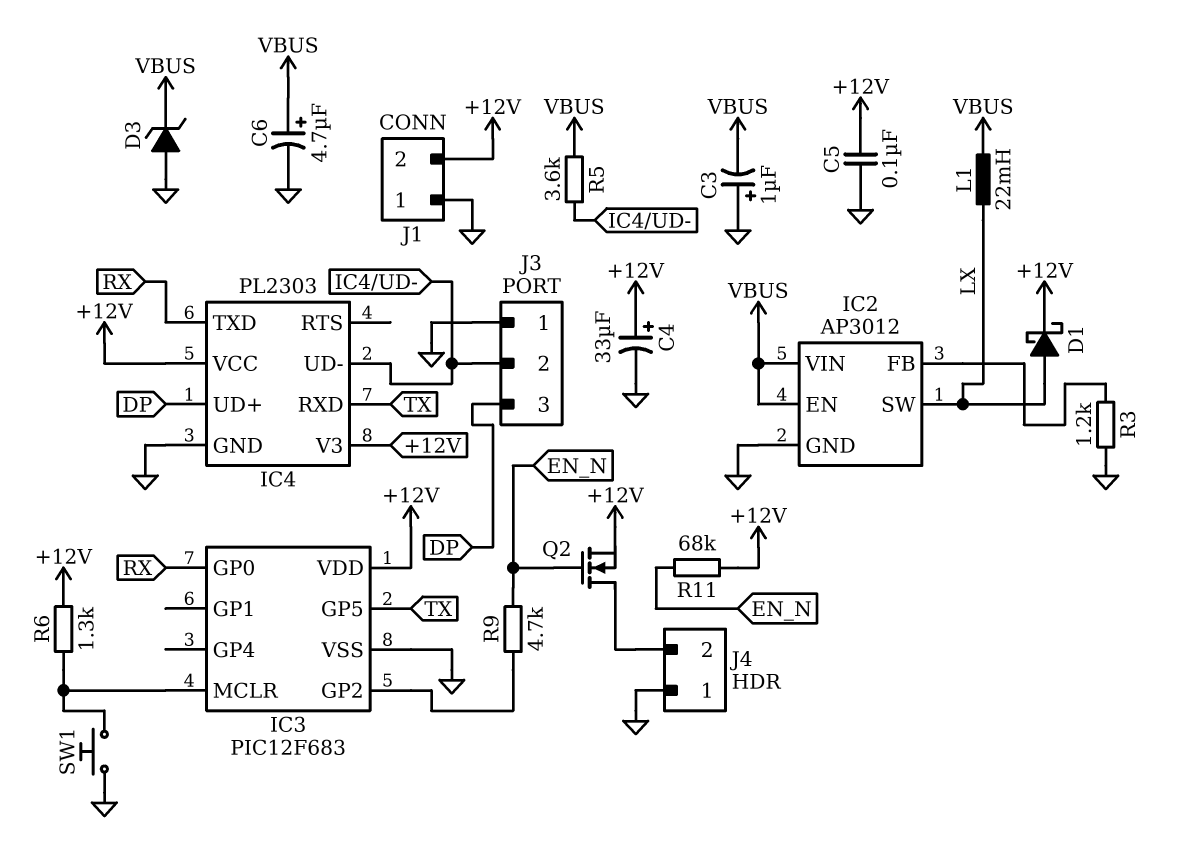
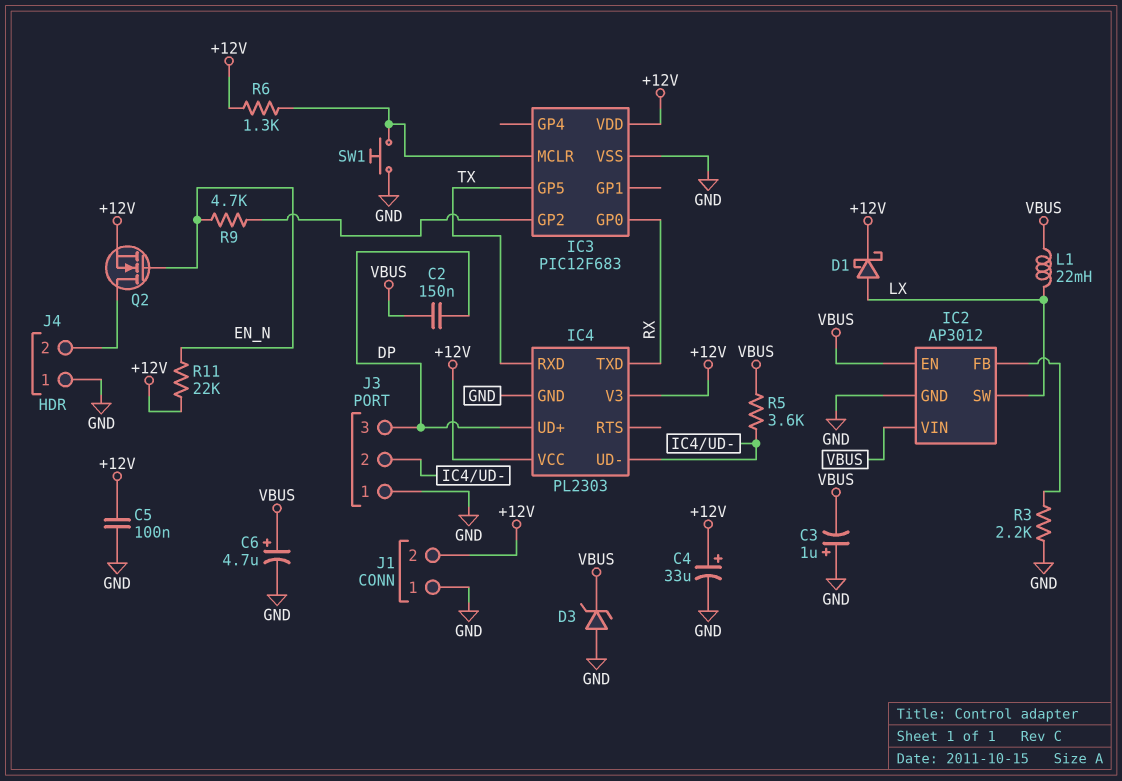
C2: none -> 150nF (DP, VBUS)
R3: 1.2k (GND, IC2/FB) -> 2.2k (GND, IC2/FB)
R11: 68k (+12V, EN_N) -> 22k (+12V, EN_N)

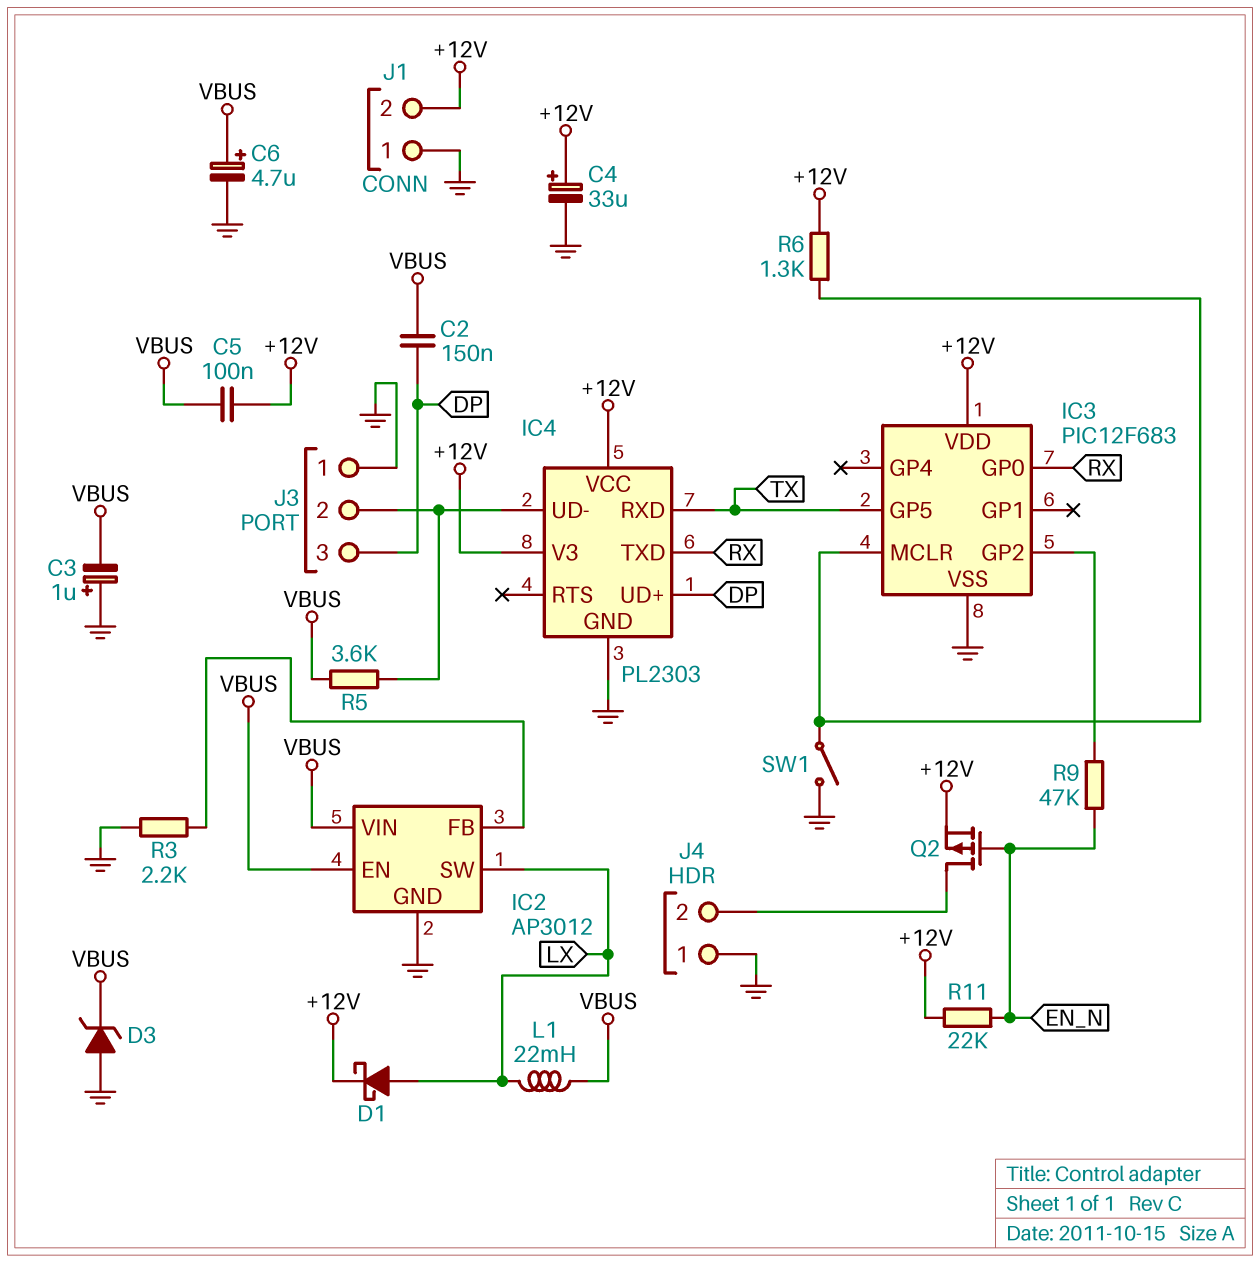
C5: 100nF (+12V, GND) -> 100nF (+12V, VBUS)
Q2: NMOS (G EN_N, D J4/2, S +12V) -> PMOS (G EN_N, D J4/2, S +12V)
R9: 4.7k (EN_N, IC3/GP2) -> 47k (EN_N, IC3/GP2)
SW1: button (GND, IC3/MCLR) -> switch (GND, IC3/MCLR)

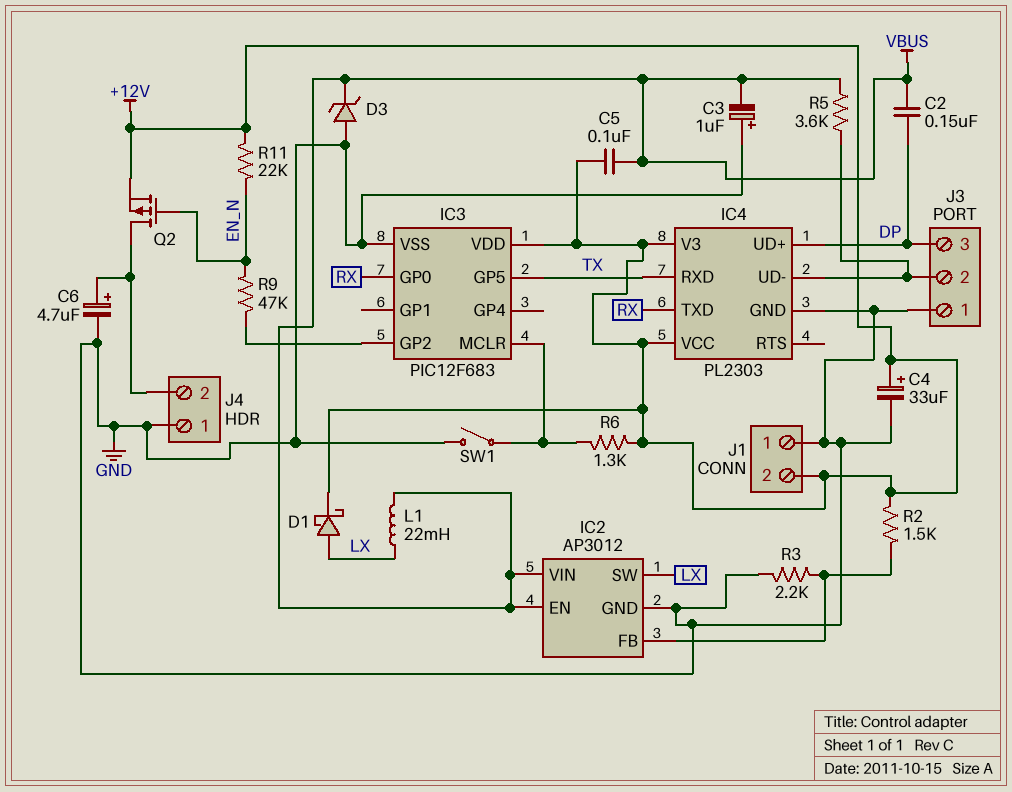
C6: 4.7uF (plus VBUS, minus GND) -> 4.7uF (plus J4/2, minus GND)
R2: none -> 1.5k (+12V, IC2/FB)

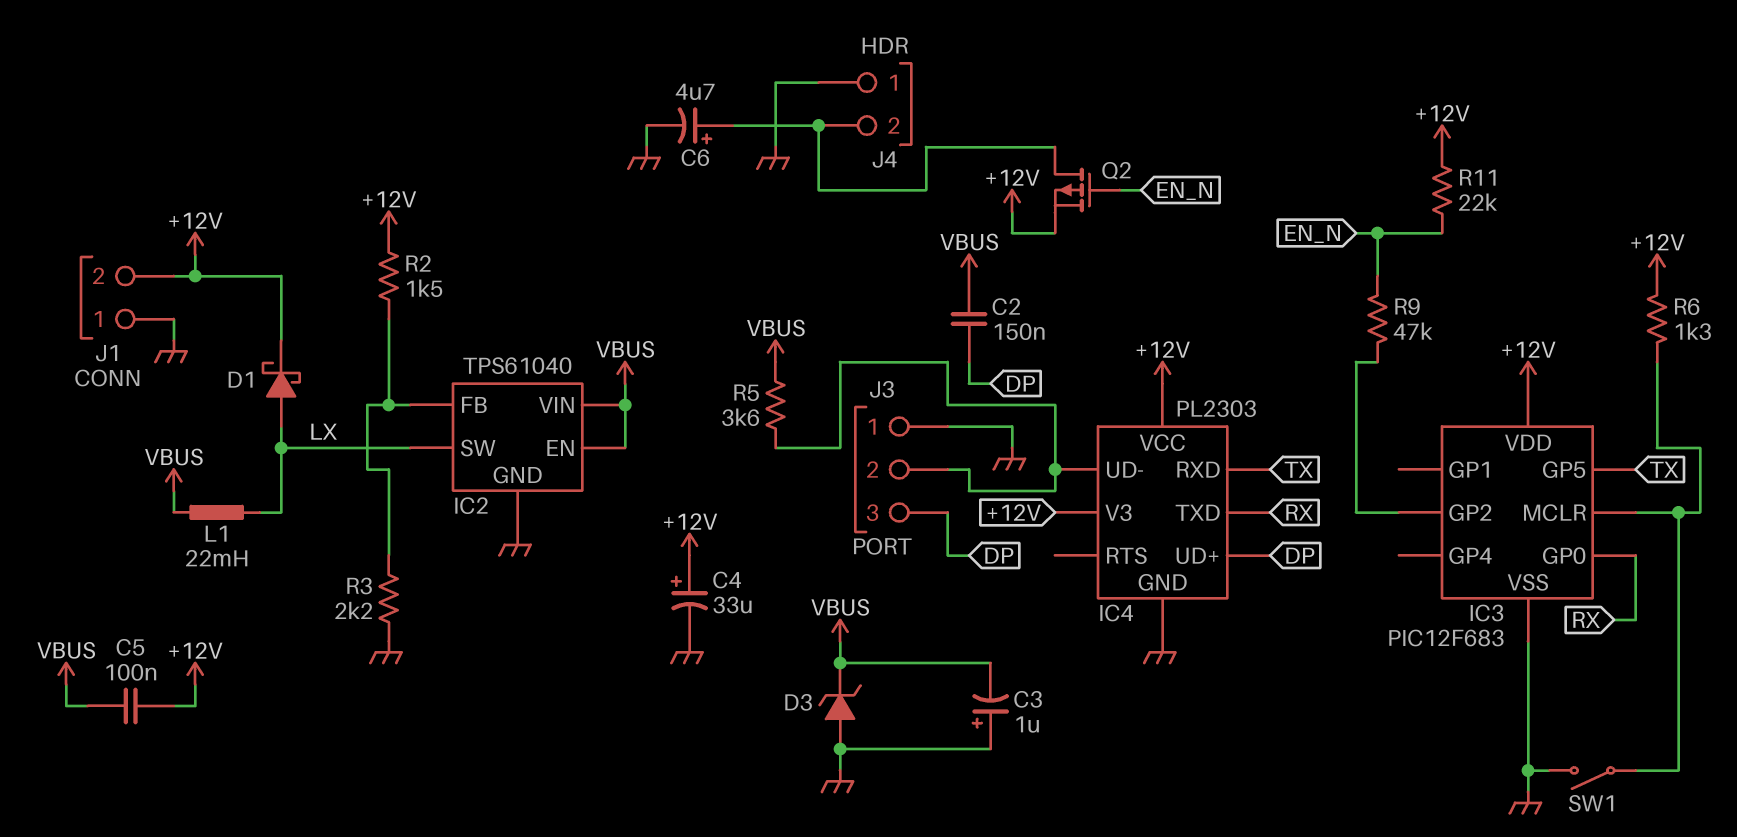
IC2: AP3012 -> TPS61040

